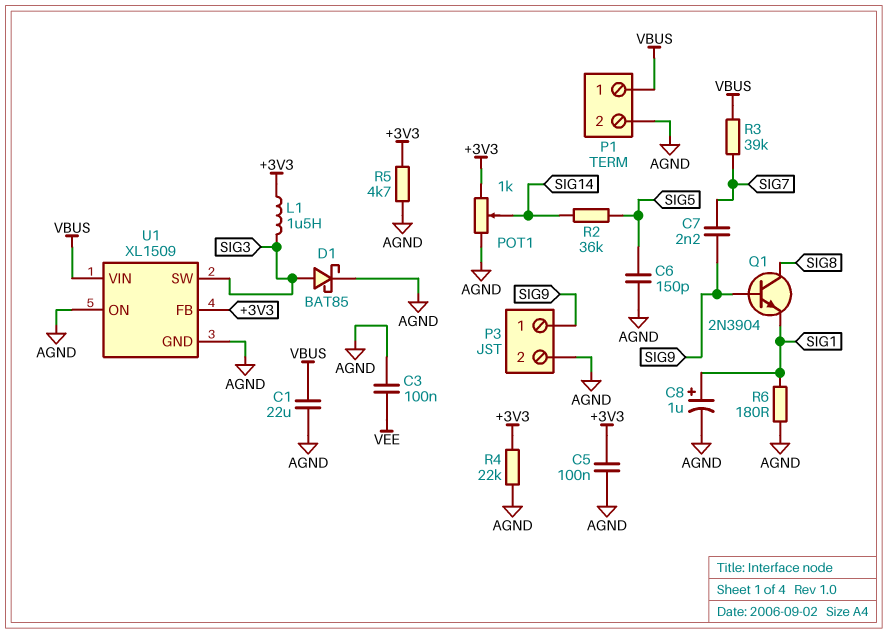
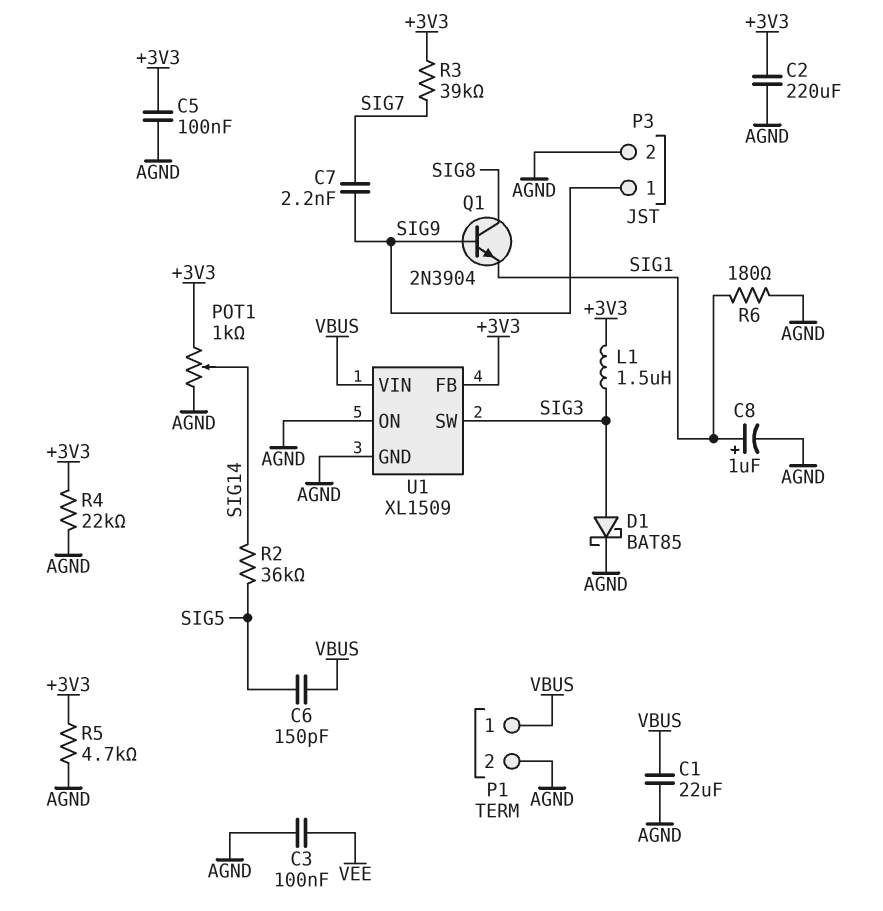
C2: none -> 220uF (+3V3, AGND)
C6: 150pF (AGND, SIG5) -> 150pF (SIG5, VBUS)
R3: 39k (SIG7, VBUS) -> 39k (+3V3, SIG7)

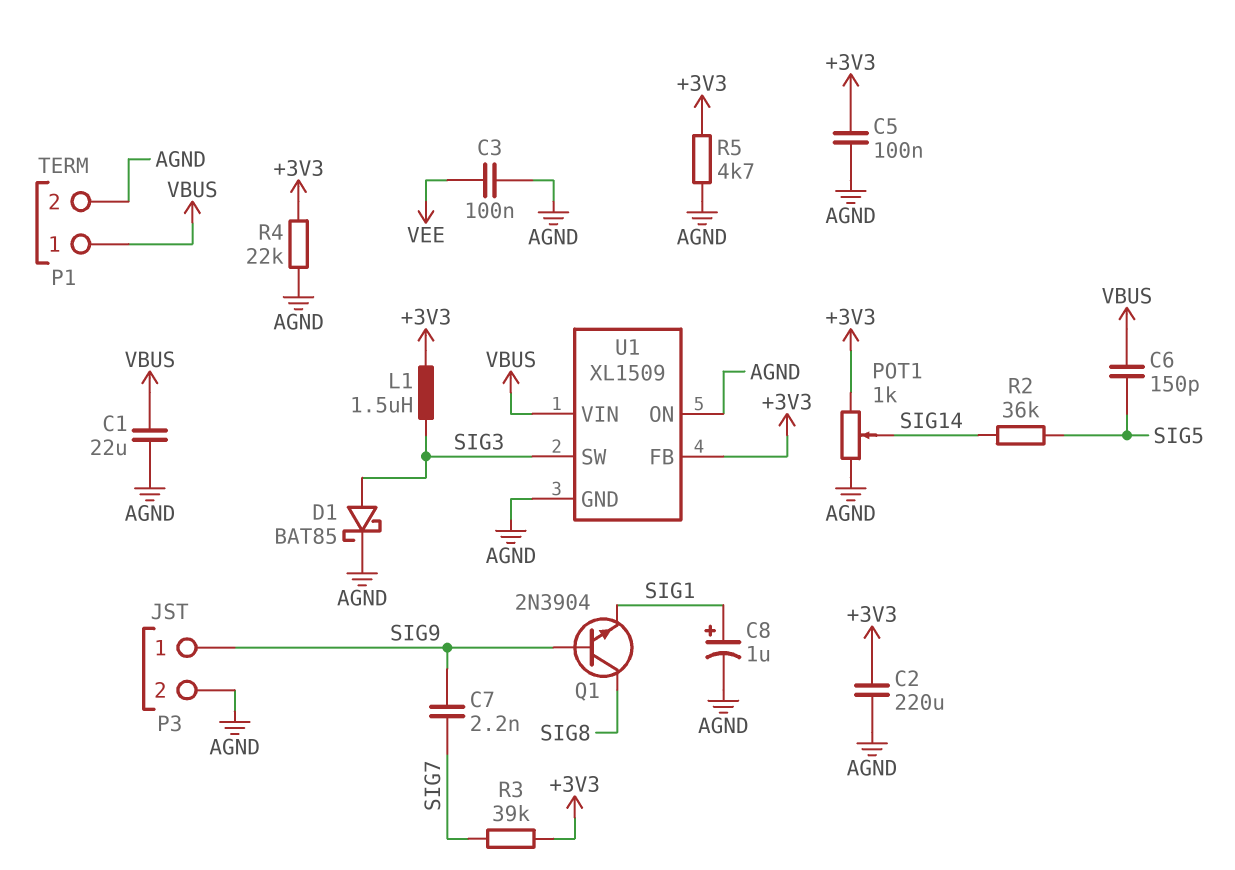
R6: 180 (AGND, SIG1) -> none

